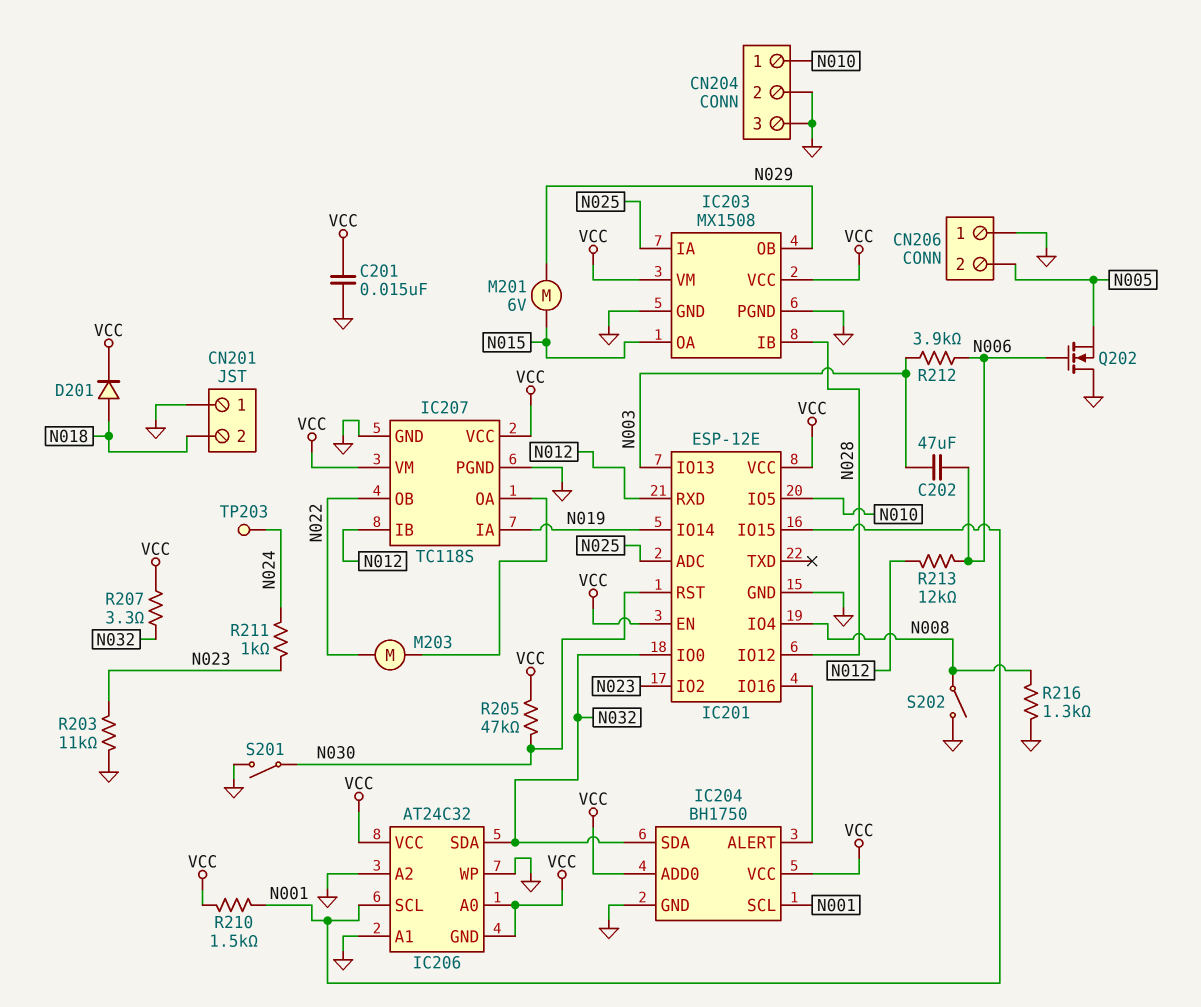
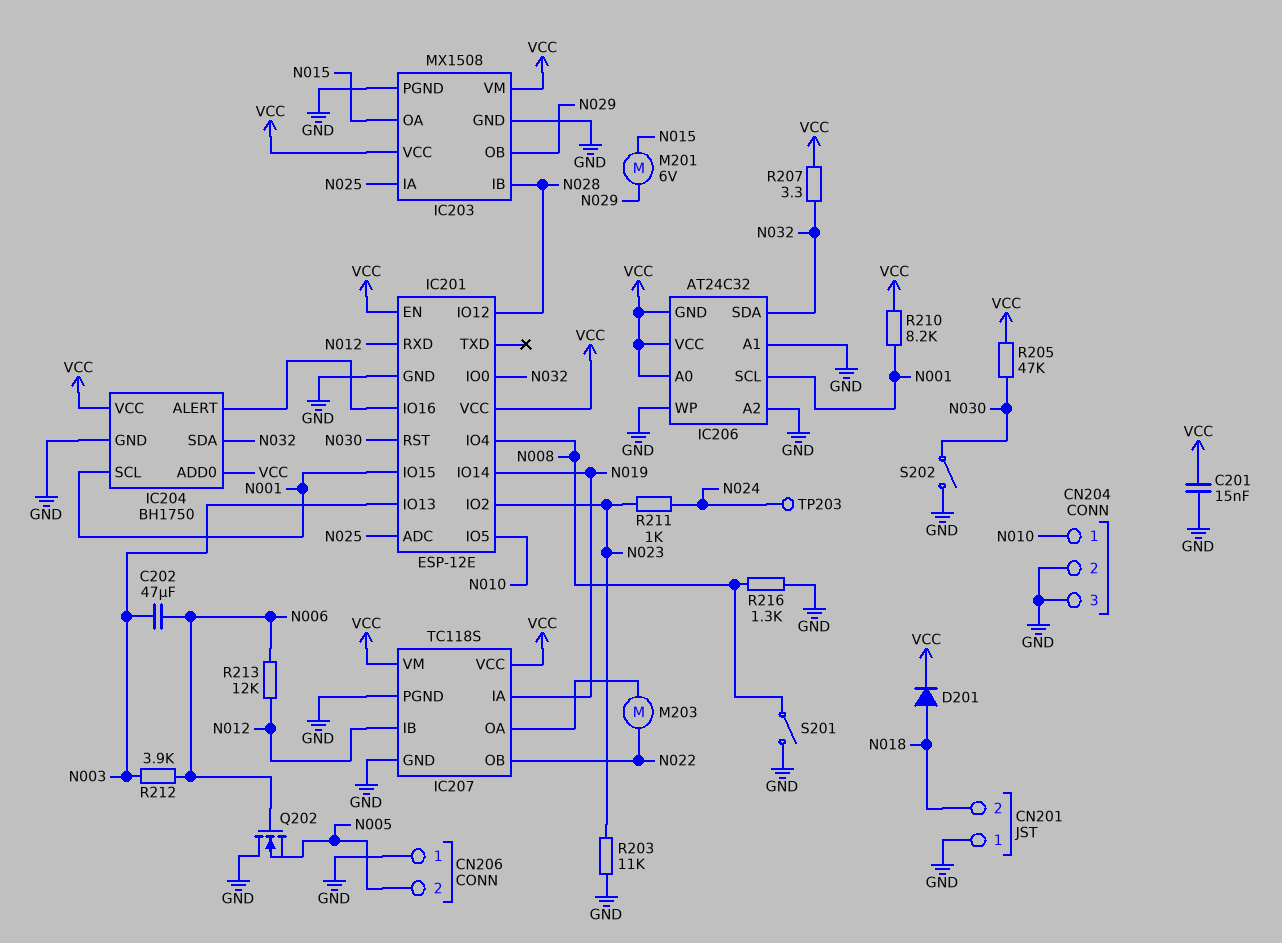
R210: 1.5k (N001, VCC) -> 8.2k (N001, VCC)
S201: switch (GND, N030) -> switch (GND, N008)
S202: switch (GND, N008) -> switch (GND, N030)

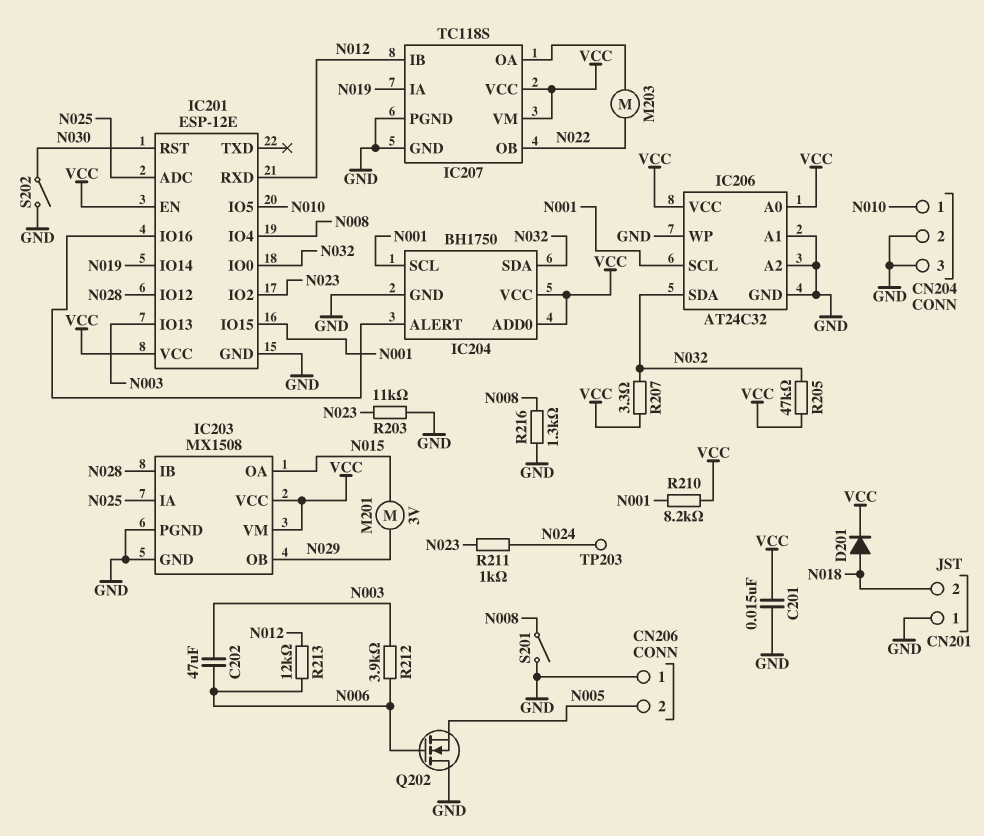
IC206 pin GND: VCC -> GND
M201: motor 6V (N015, N029) -> motor 3V (N015, N029)
R205: 47k (N030, VCC) -> 47k (N032, VCC)

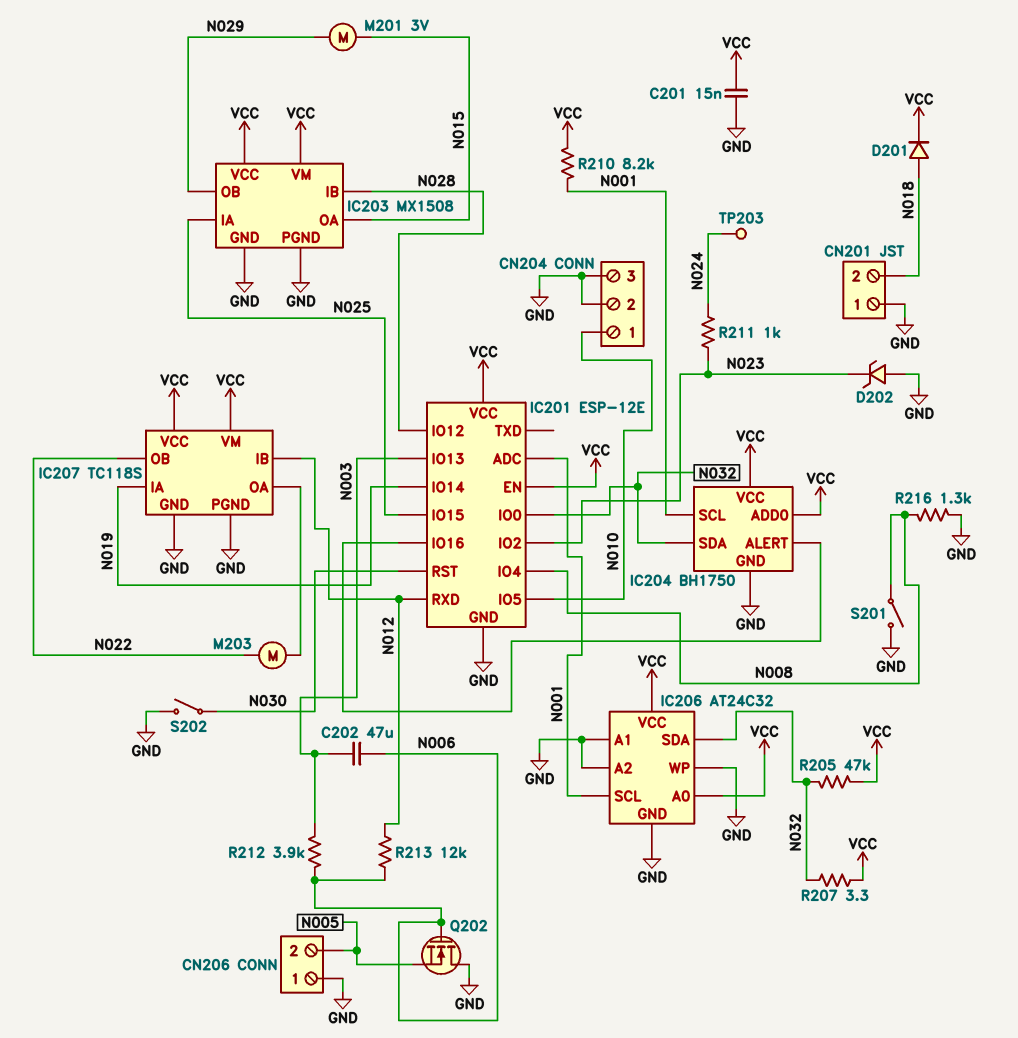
D202: none -> zener (A GND, K N023)
IC201 pin ADC: N025 -> N001
IC201 pin IO15: N001 -> N025
R203: 11k (GND, N023) -> none

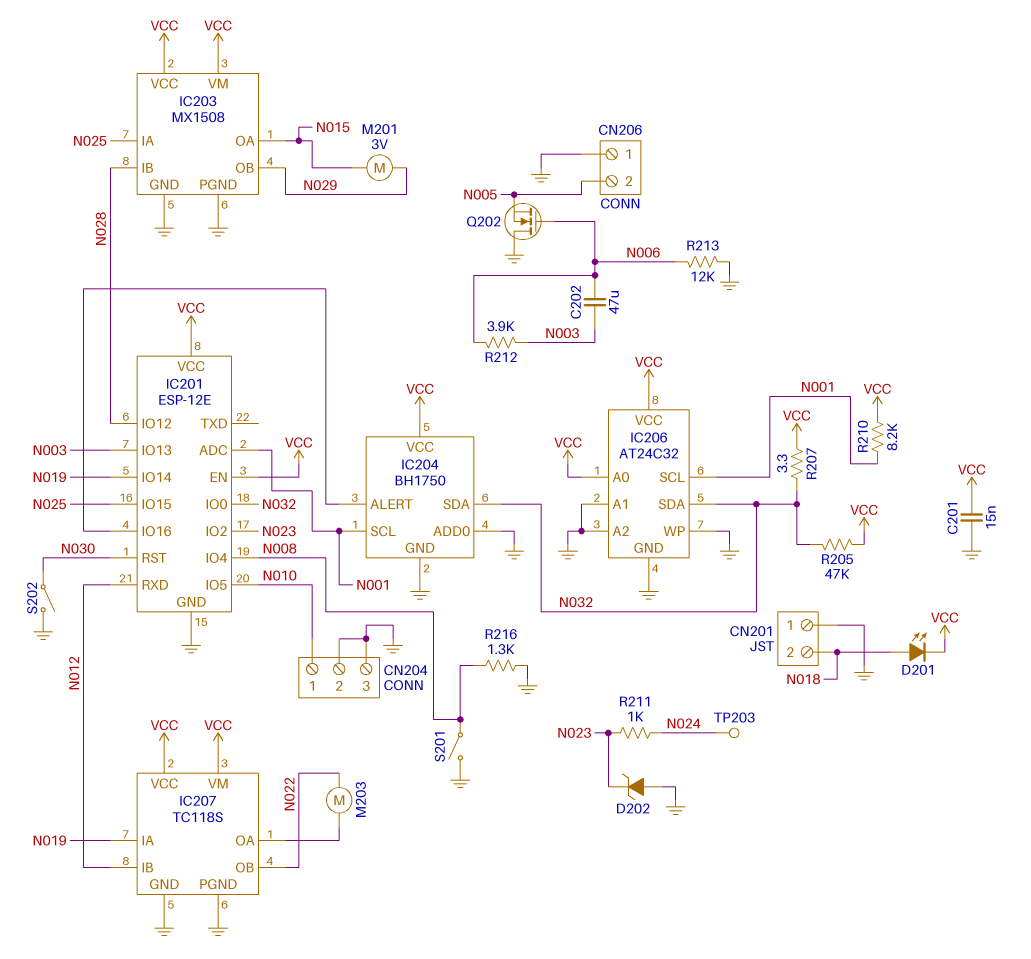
D201: diode (A N018, K VCC) -> LED (A N018, K VCC)
IC204 pin ADD0: VCC -> GND
R213: 12k (N006, N012) -> 12k (GND, N006)

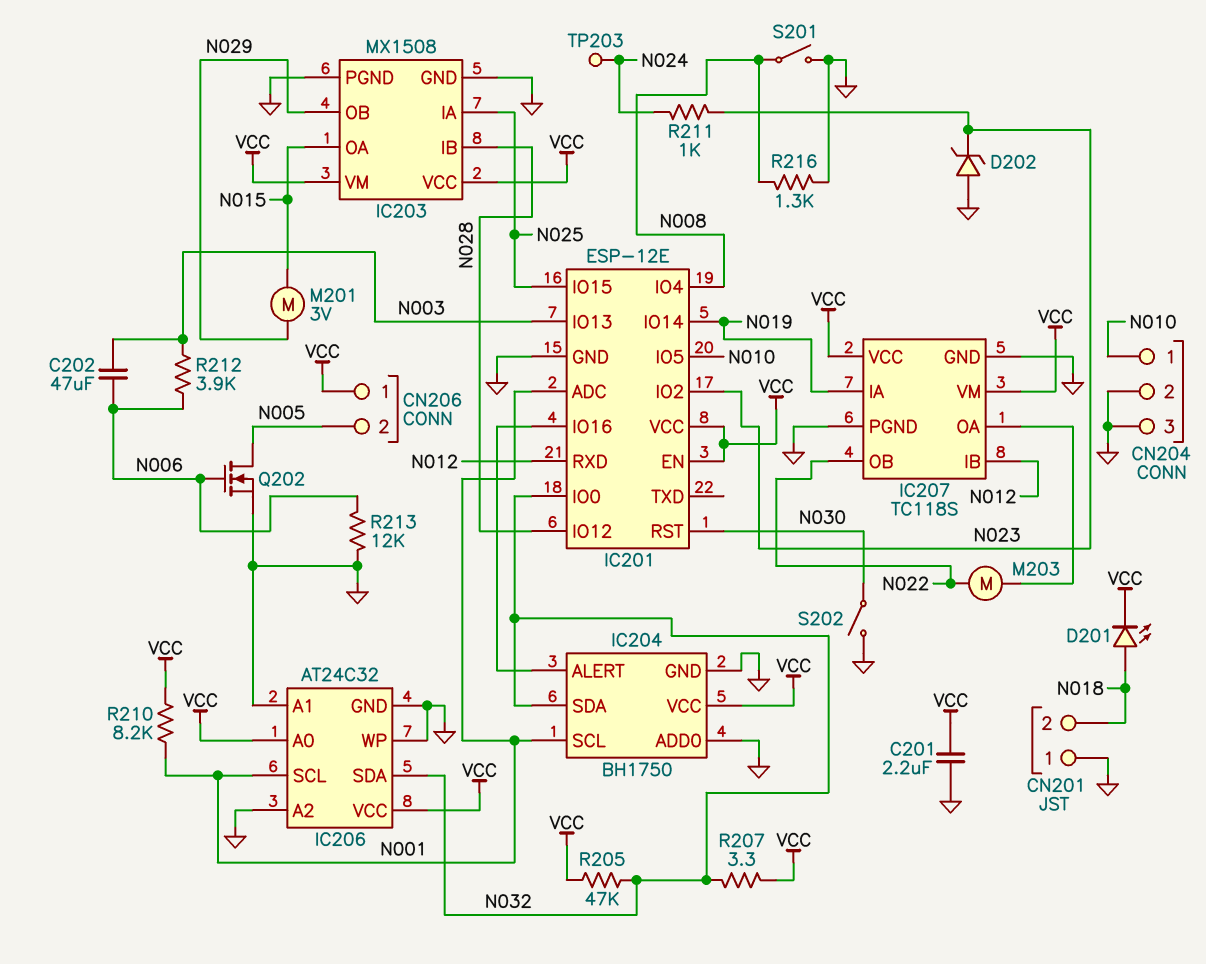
C201: 15nF (GND, VCC) -> 2.2uF (GND, VCC)
CN206 pin 1: GND -> VCC
Q202: NMOS (G N006, D GND, S N005) -> NMOS (G N006, D N005, S GND)

